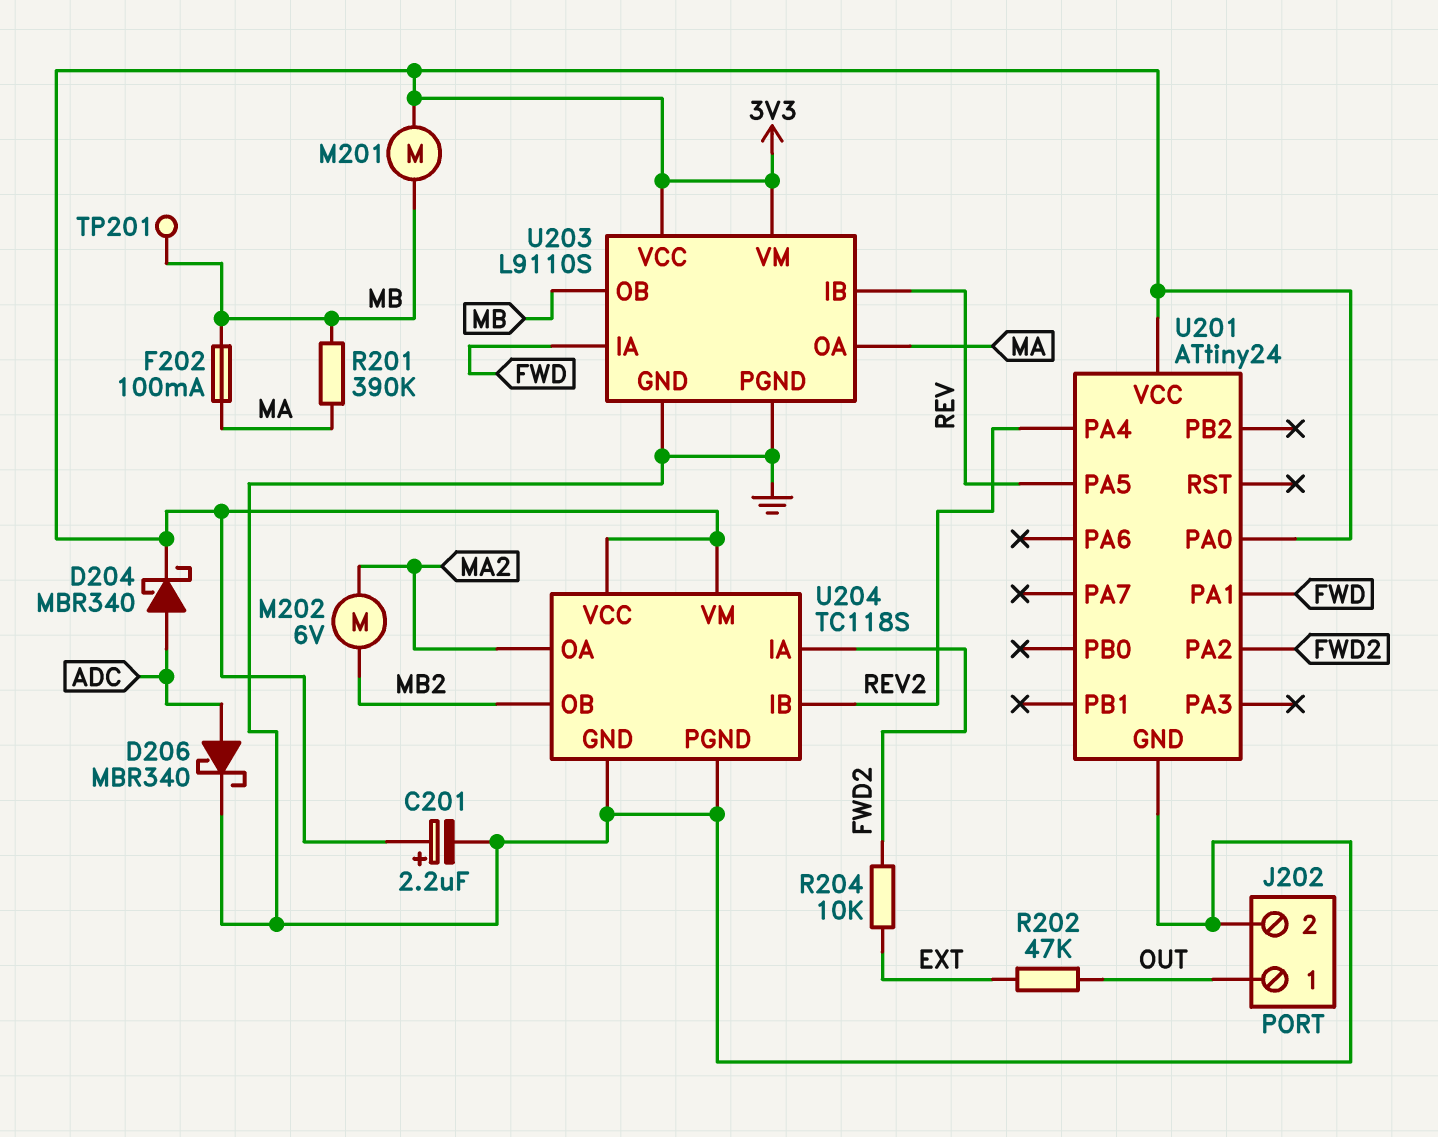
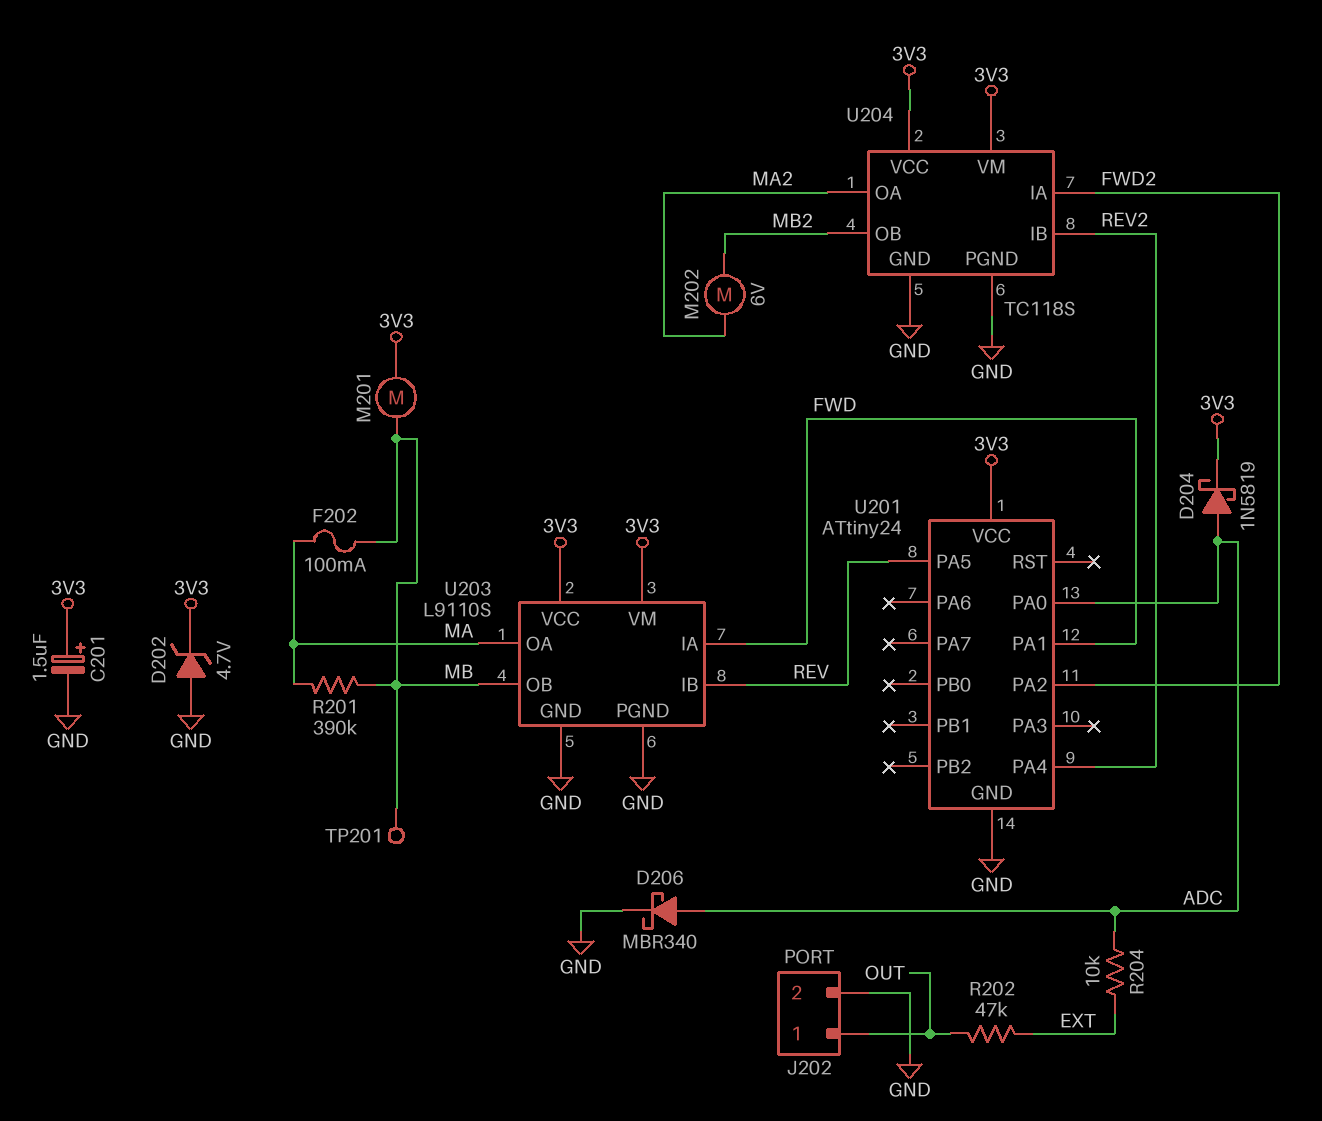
C201: 2.2uF (plus 3V3, minus GND) -> 1.5uF (plus 3V3, minus GND)
D202: none -> zener 4.7V (A GND, K 3V3)
D204: schottky MBR340 (A ADC, K 3V3) -> schottky 1N5819 (A ADC, K 3V3)
R204: 10k (EXT, FWD2) -> 10k (ADC, EXT)
U201 pin PA0: 3V3 -> ADC

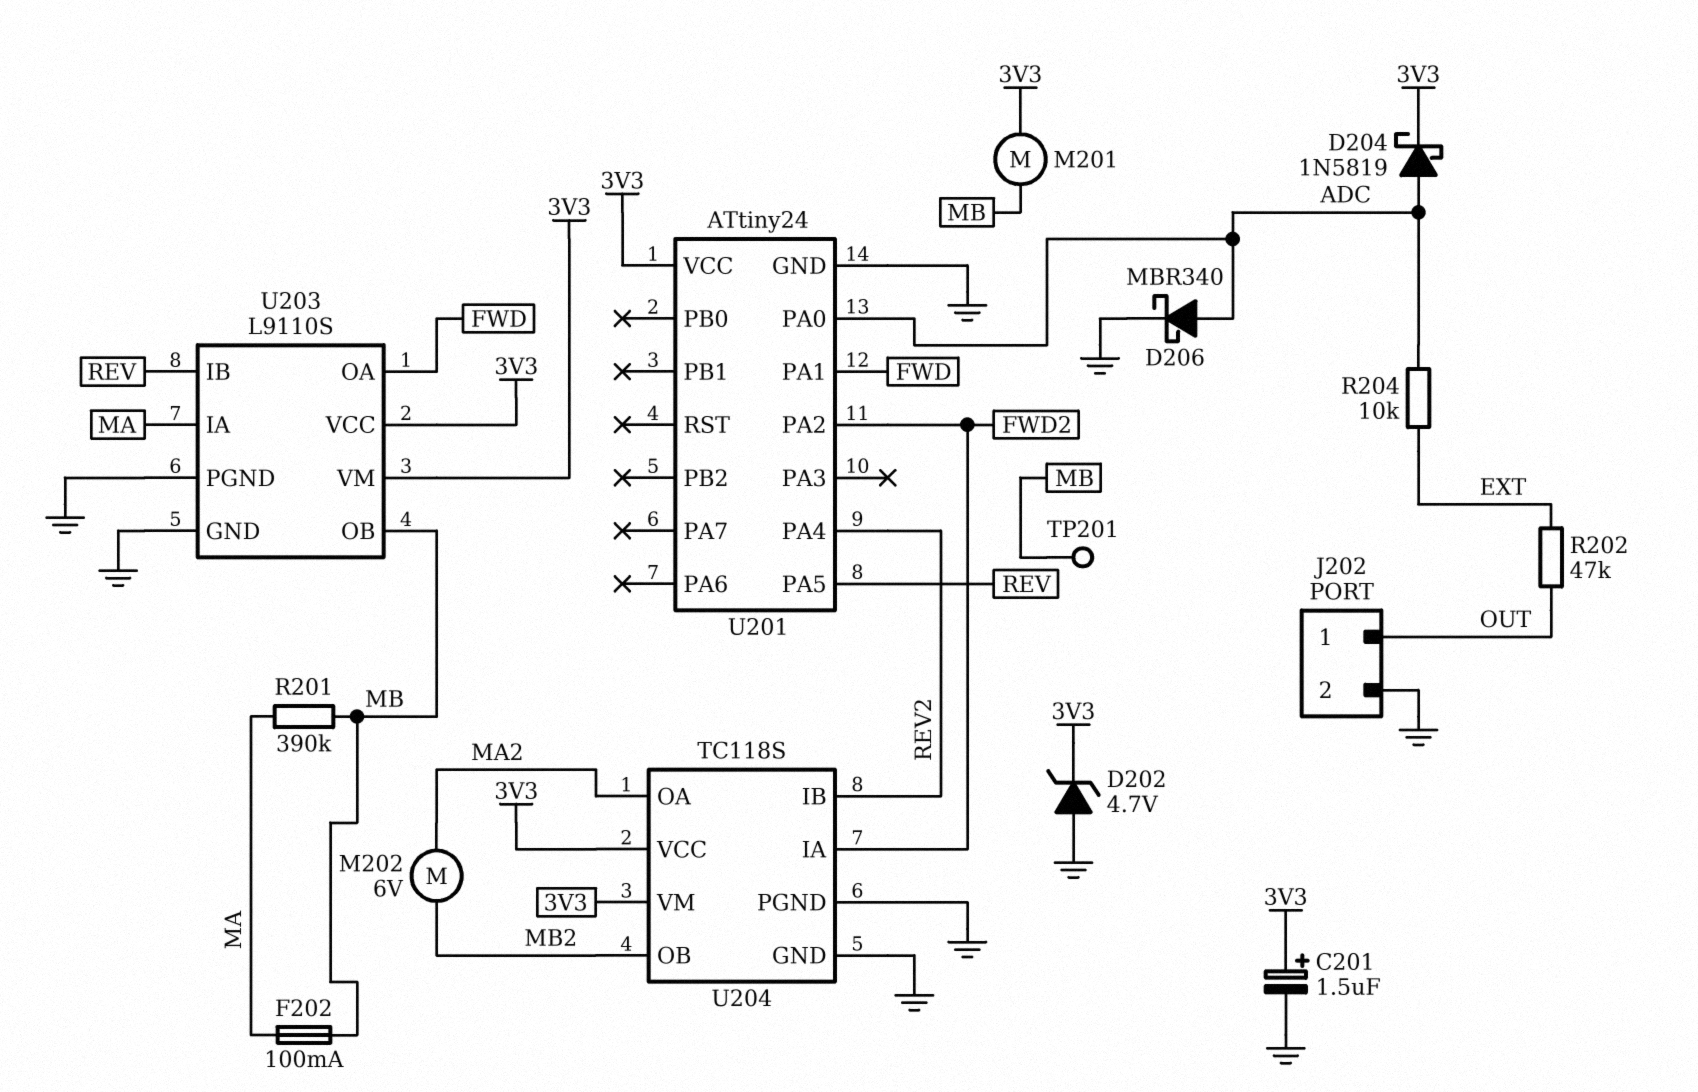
U203 pin IA: FWD -> MA
U203 pin OA: MA -> FWD

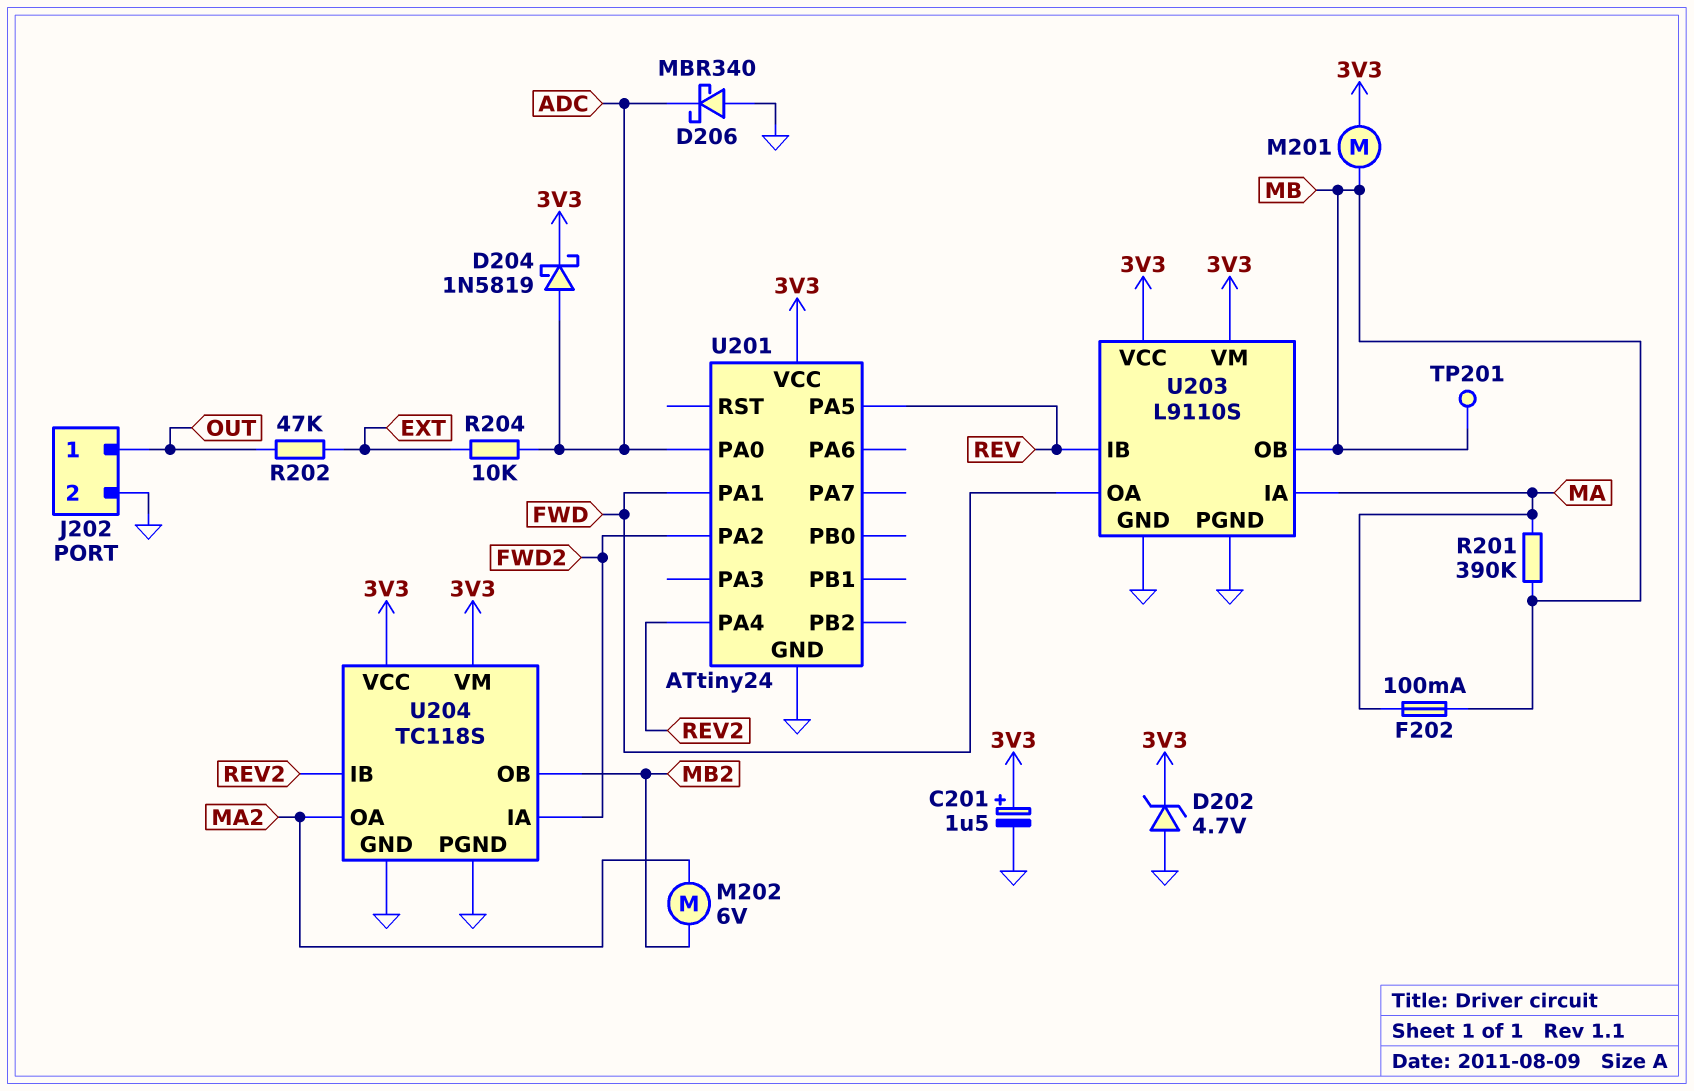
D206: schottky MBR340 (A ADC, K GND) -> schottky MBR340 (A GND, K ADC)

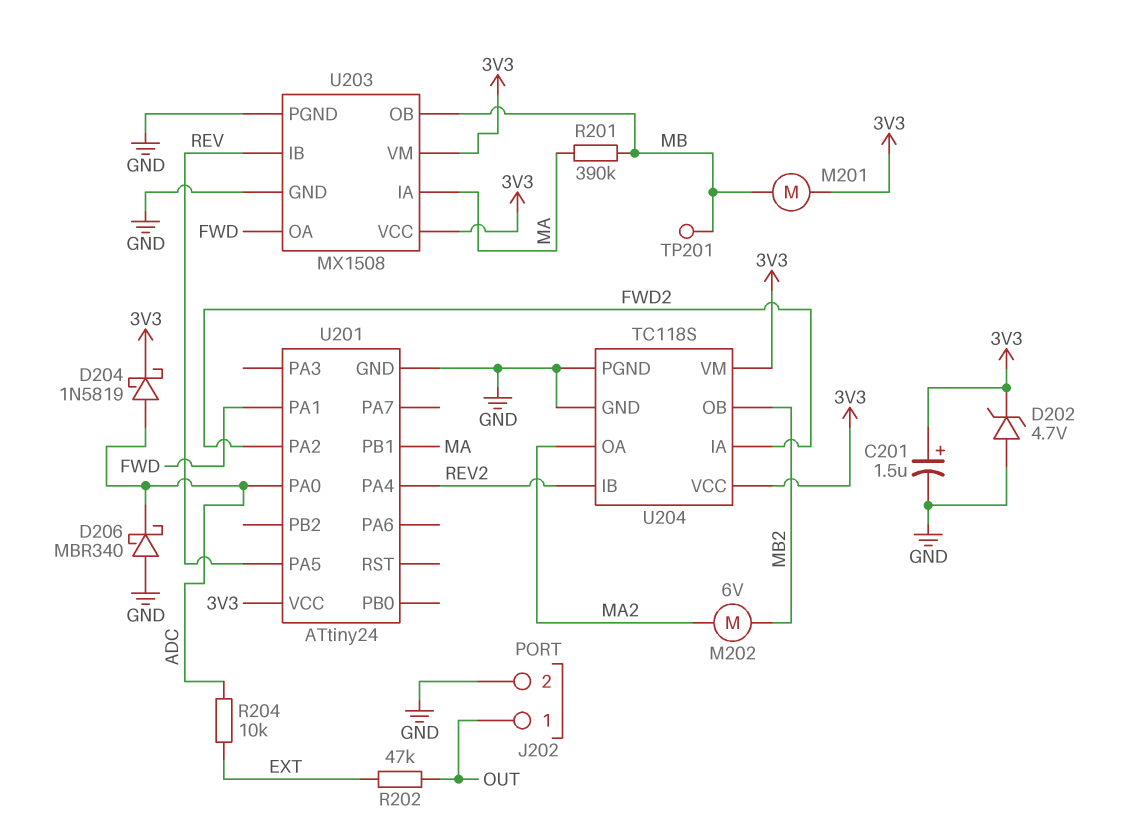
F202: 100mA (MA, MB) -> none
U201 pin PB1: none -> MA
U203: L9110S -> MX1508

